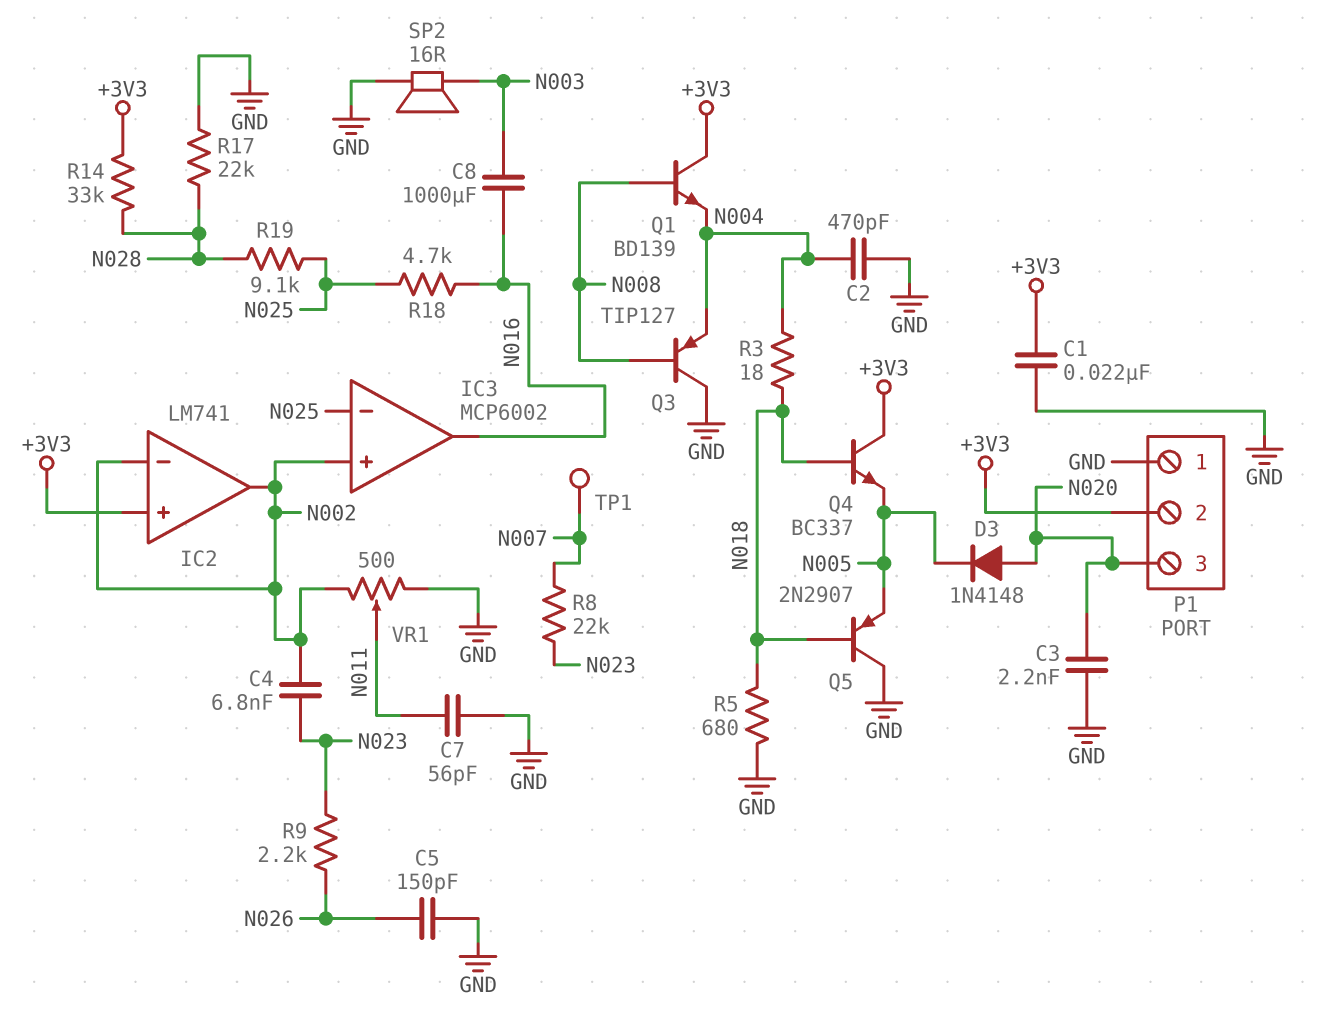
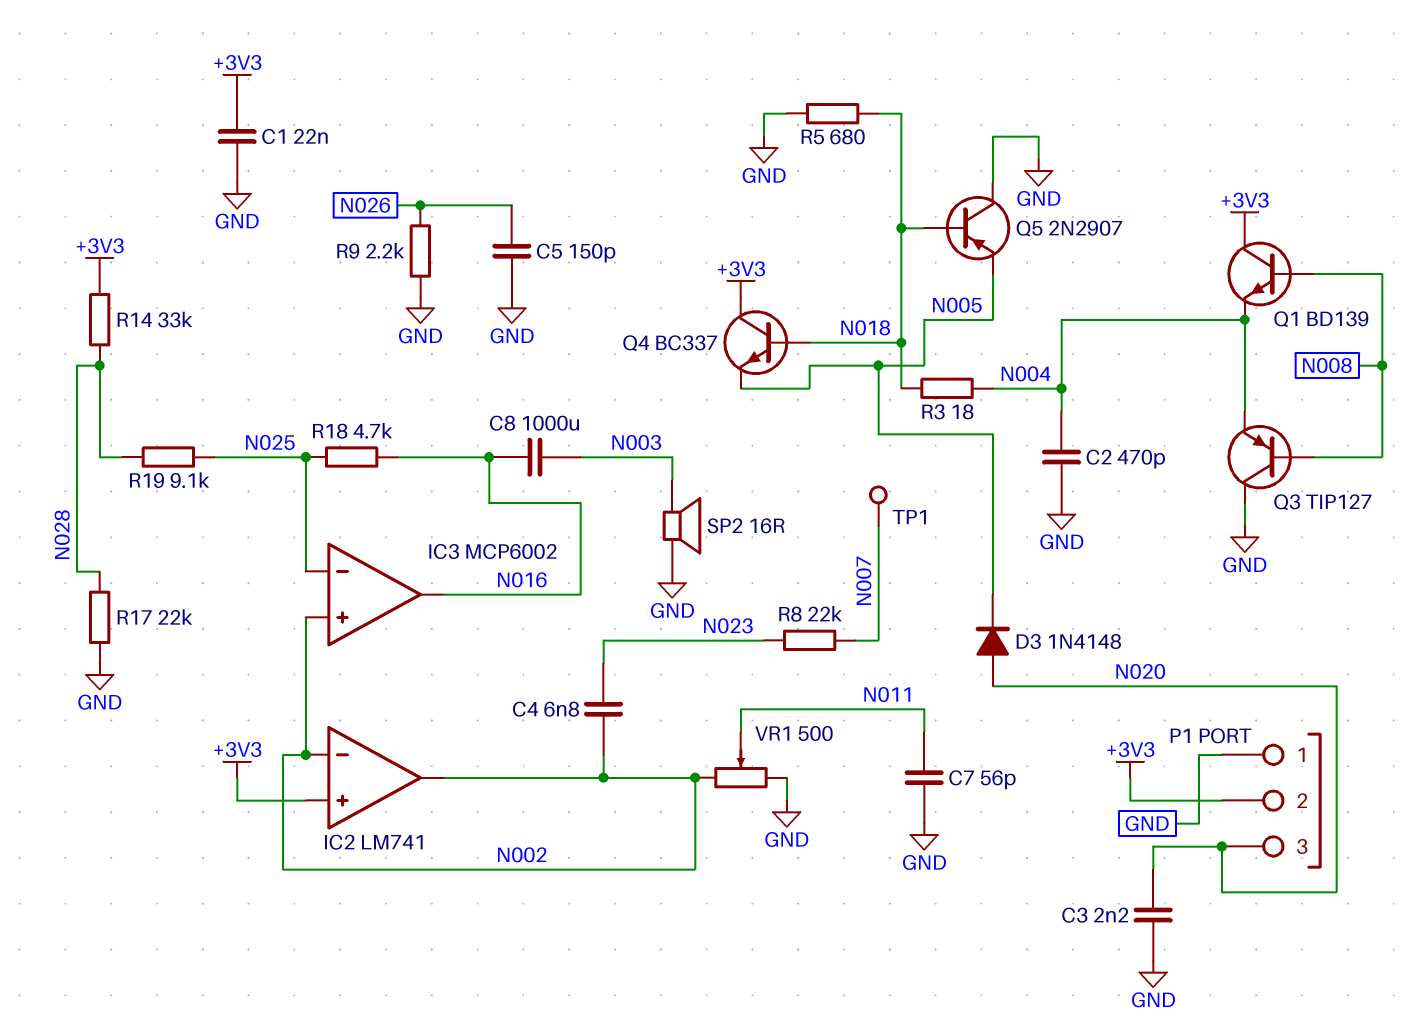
R9: 2.2k (N023, N026) -> 2.2k (GND, N026)

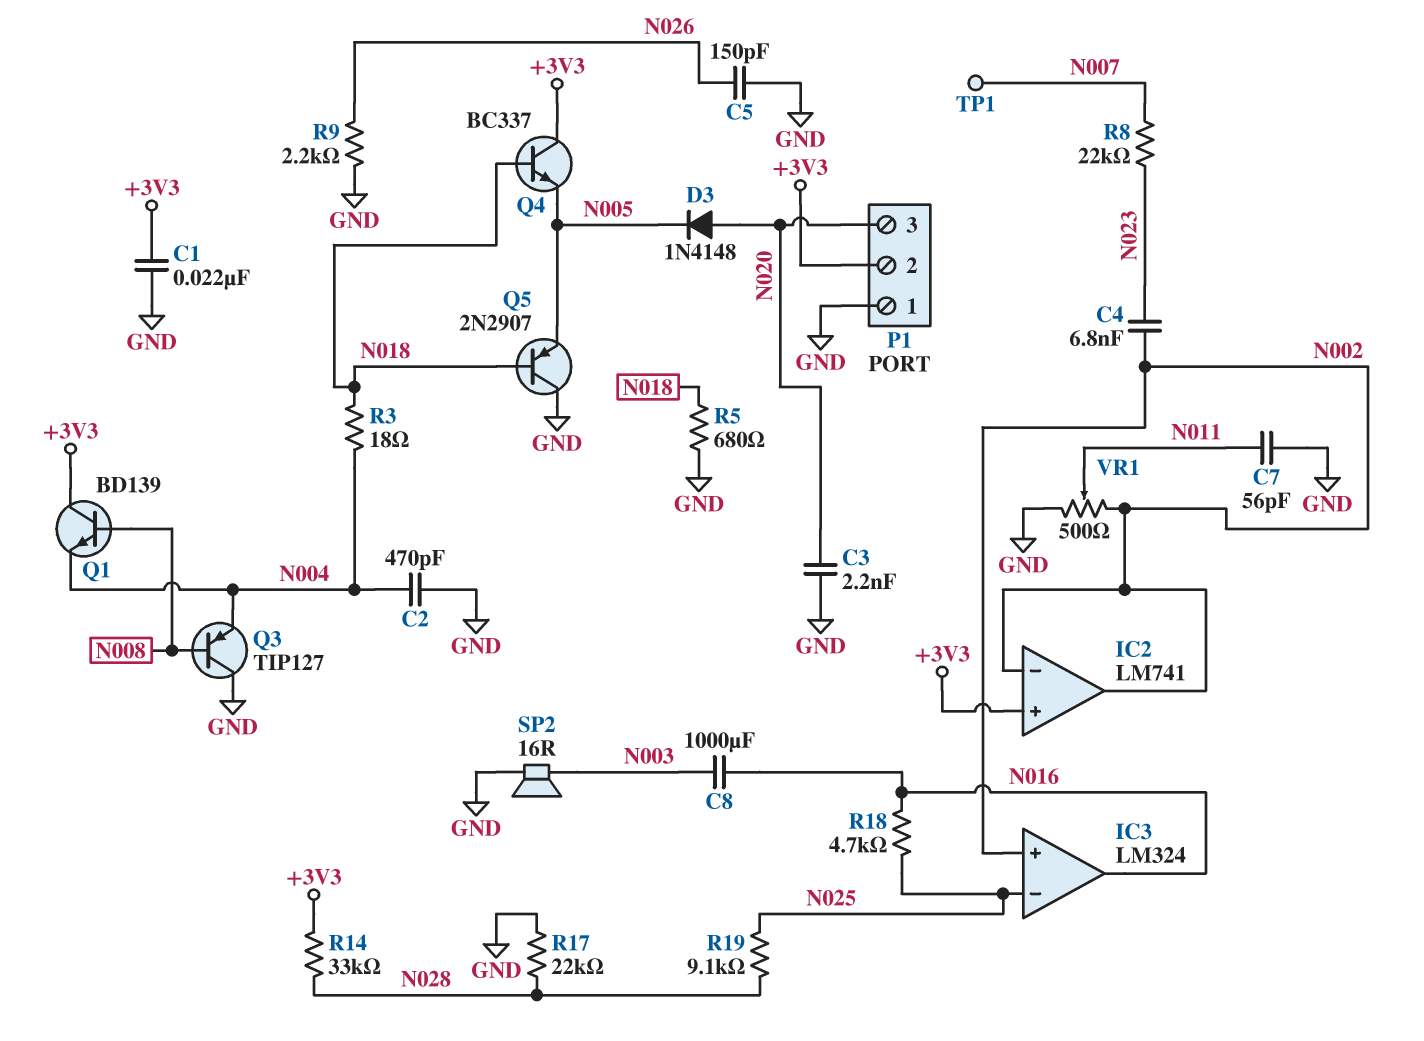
IC3: MCP6002 -> LM324

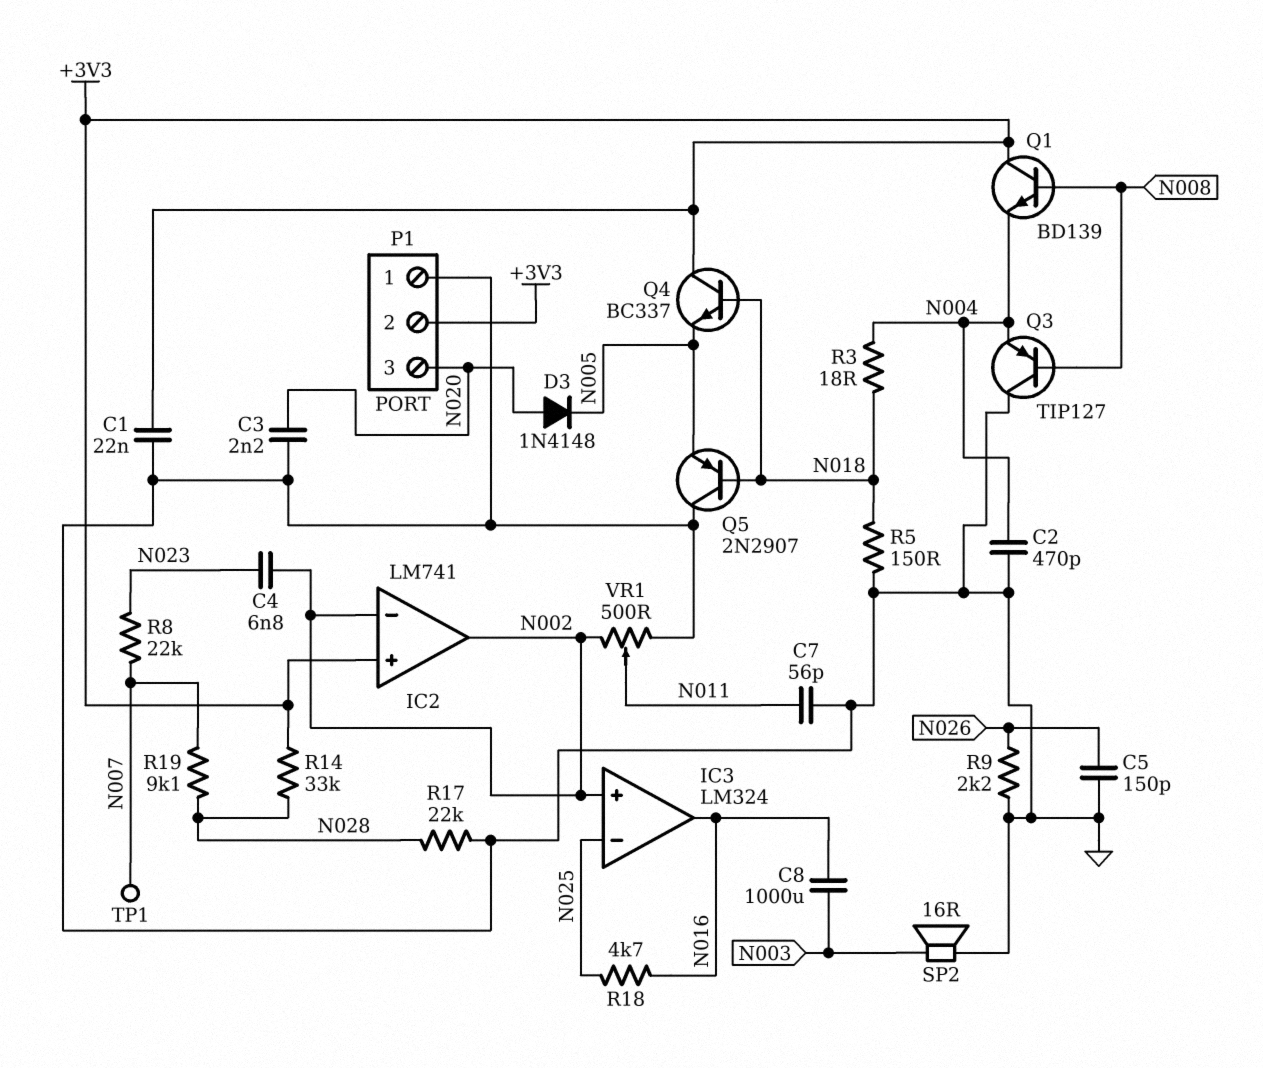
R5: 680 (GND, N018) -> 150 (GND, N018)
R19: 9.1k (N025, N028) -> 9.1k (N007, N028)

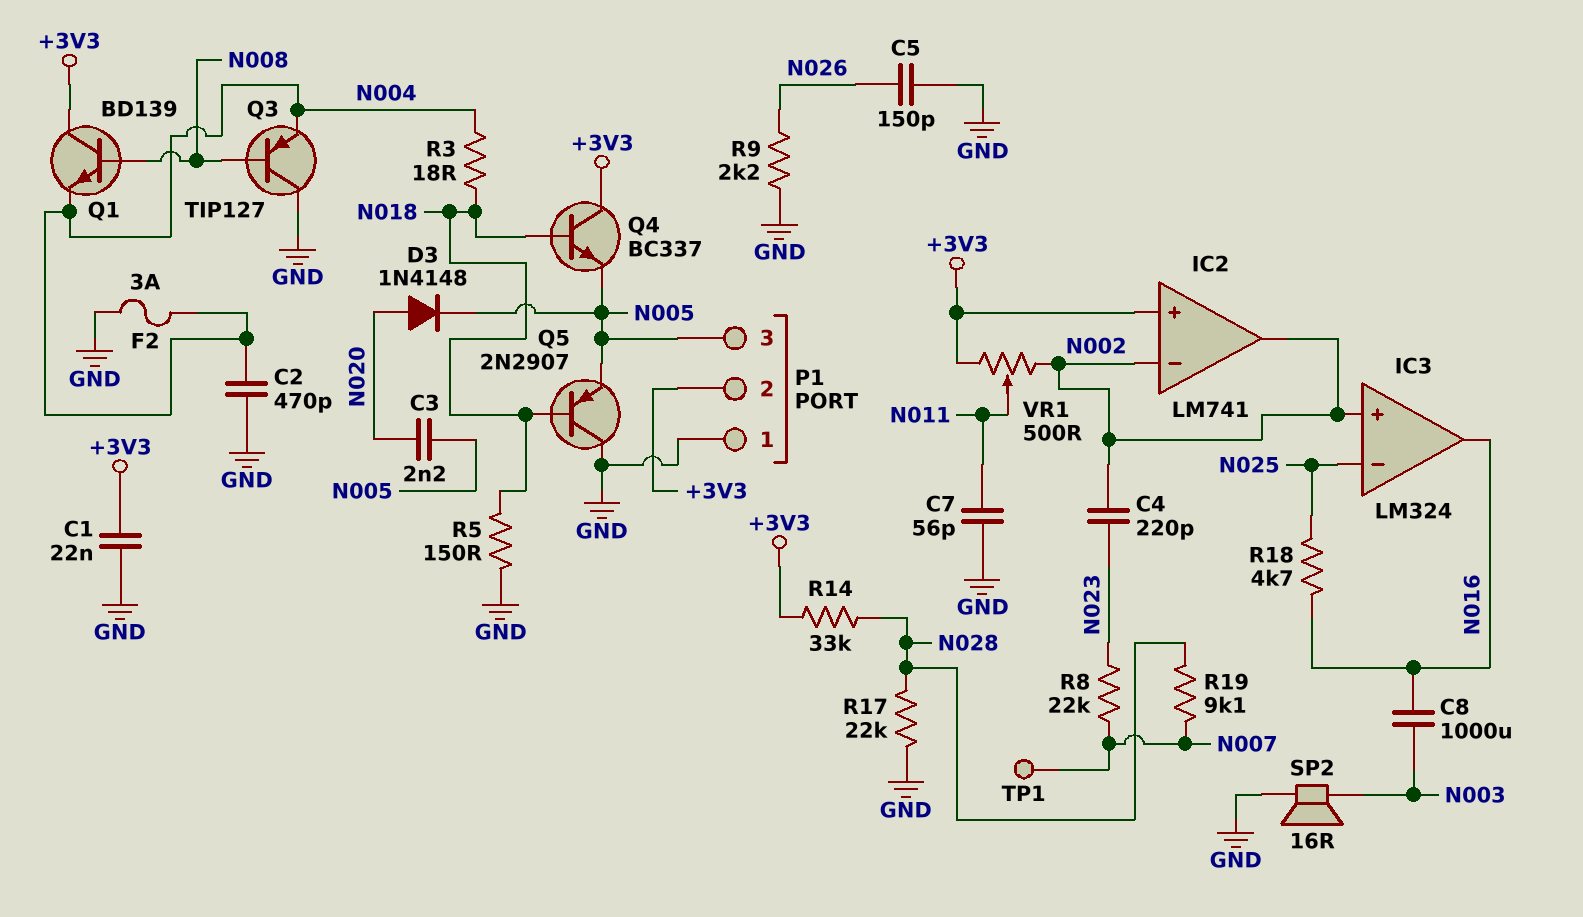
C3: 2.2nF (GND, N020) -> 2.2nF (N005, N020)
C4: 6.8nF (N002, N023) -> 220pF (N002, N023)
F2: none -> 3A (GND, N004)
P1 pin 3: N020 -> N005
VR1: 500 (GND, N002, wiper N011) -> 500 (+3V3, N002, wiper N011)

